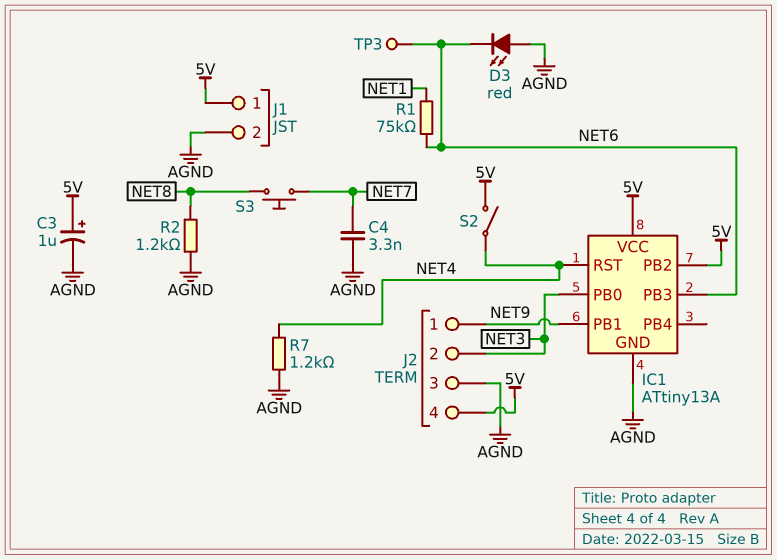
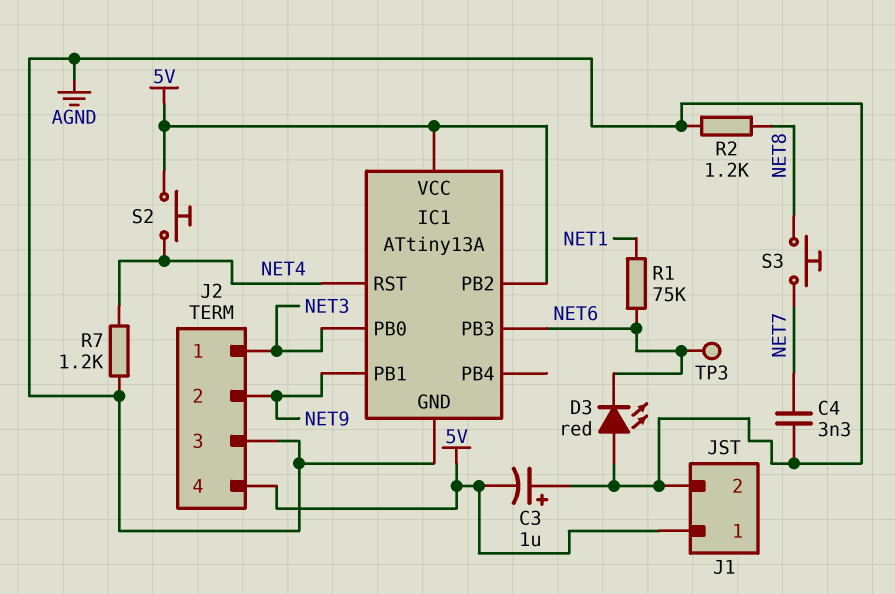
C3: 1uF (plus 5V, minus AGND) -> 1uF (plus AGND, minus 5V)
J2 pin 1: NET9 -> NET3
J2 pin 2: NET3 -> NET9
S2: switch (5V, NET4) -> button (5V, NET4)

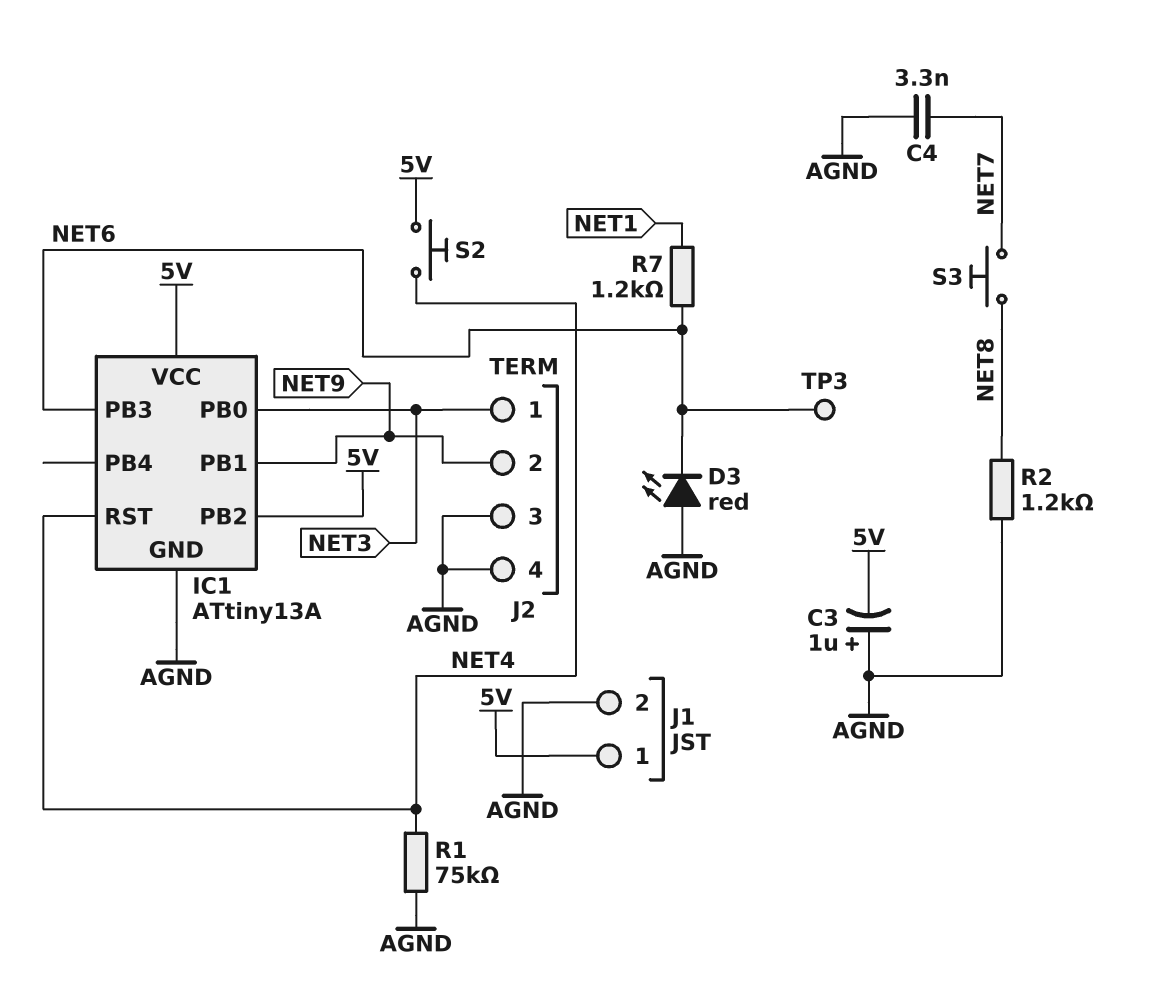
J2 pin 4: 5V -> AGND
R1: 75k (NET1, NET6) -> 75k (AGND, NET4)
R7: 1.2k (AGND, NET4) -> 1.2k (NET1, NET6)

